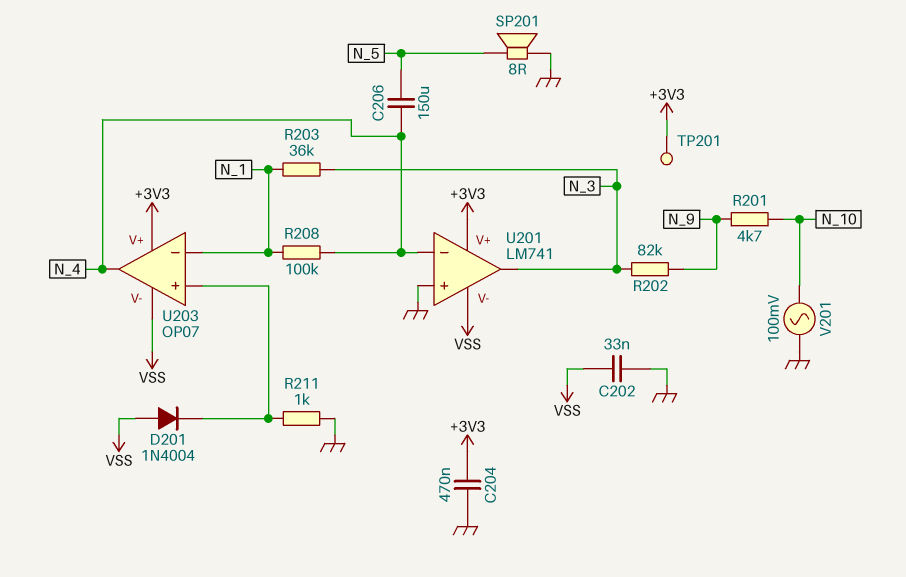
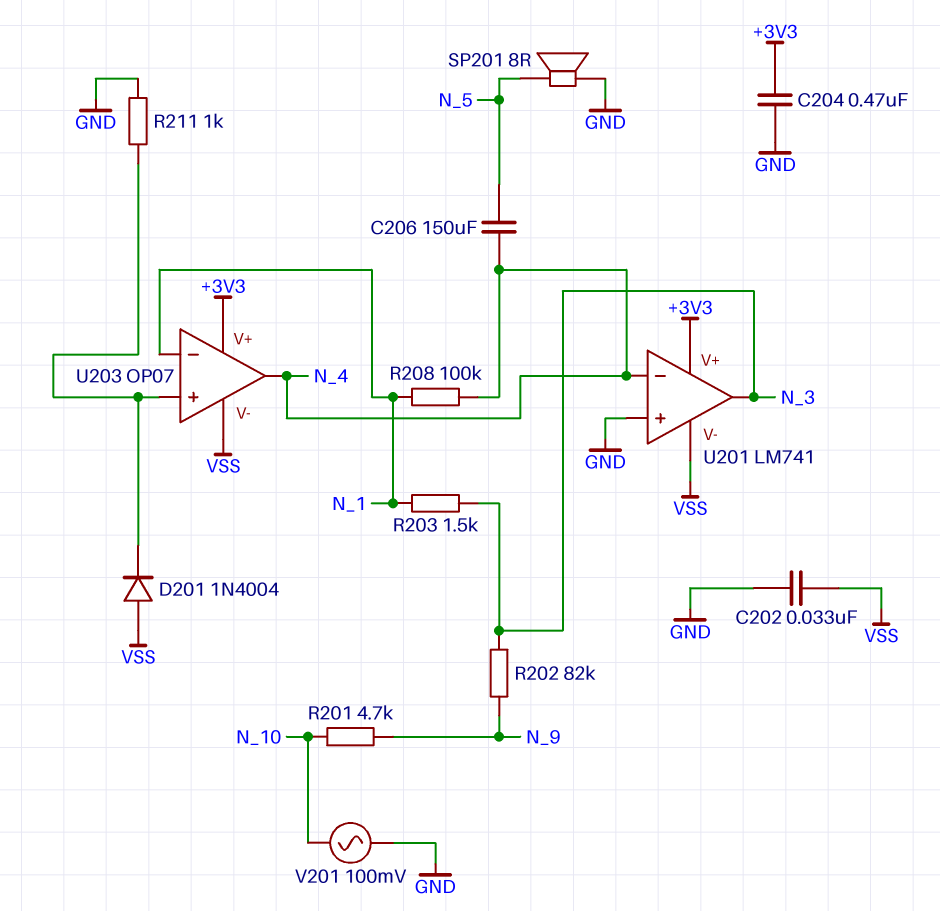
R203: 36k (N_1, N_3) -> 1.5k (N_1, N_3)
TP201: test point (+3V3) -> none

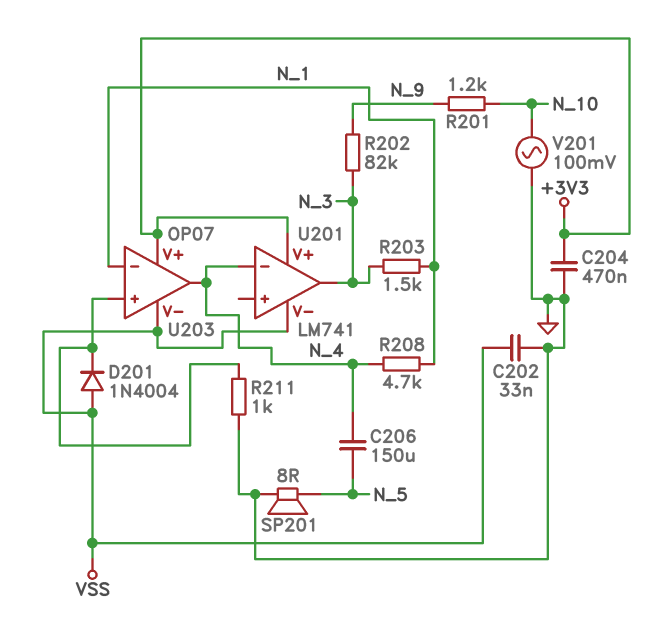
R201: 4.7k (N_9, N_10) -> 1.2k (N_9, N_10)
R208: 100k (N_1, N_4) -> 4.7k (N_1, N_4)
U201 pin in+: GND -> none

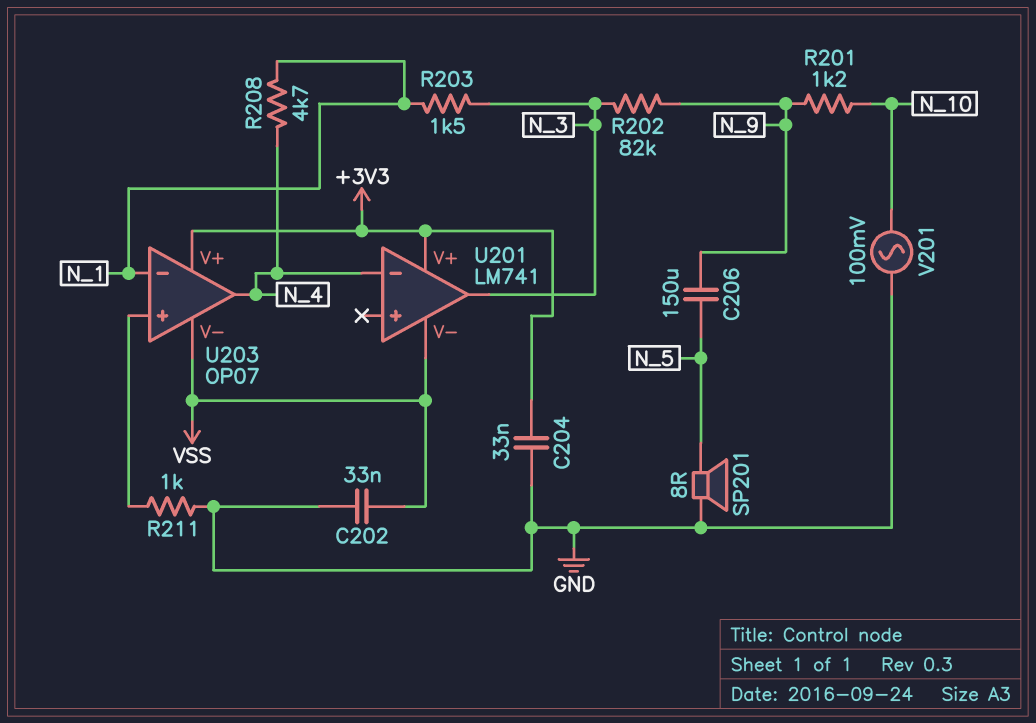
C204: 470nF (+3V3, GND) -> 33nF (+3V3, GND)
C206: 150uF (N_4, N_5) -> 150uF (N_5, N_9)
D201: diode 1N4004 (A VSS, K U203/in+) -> none

